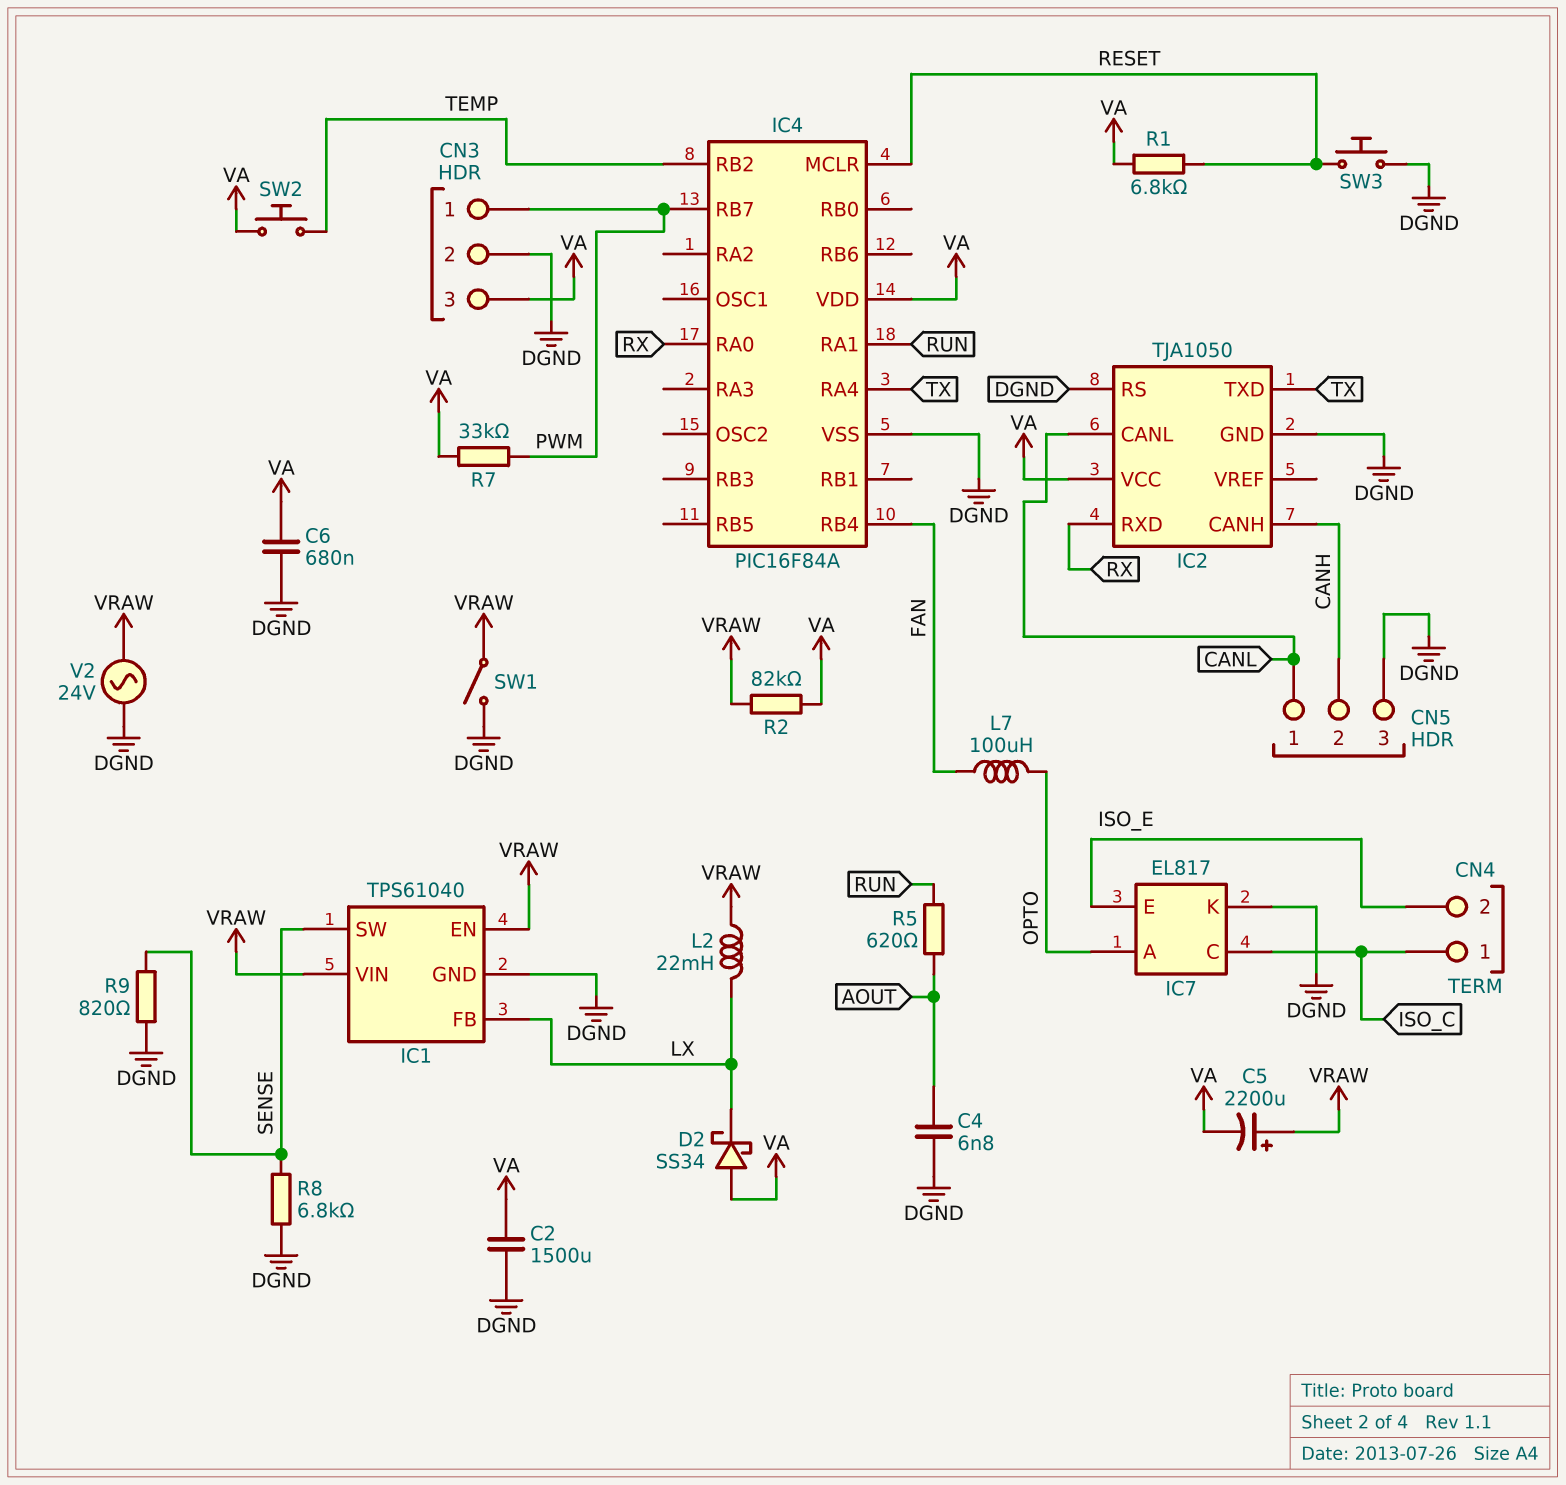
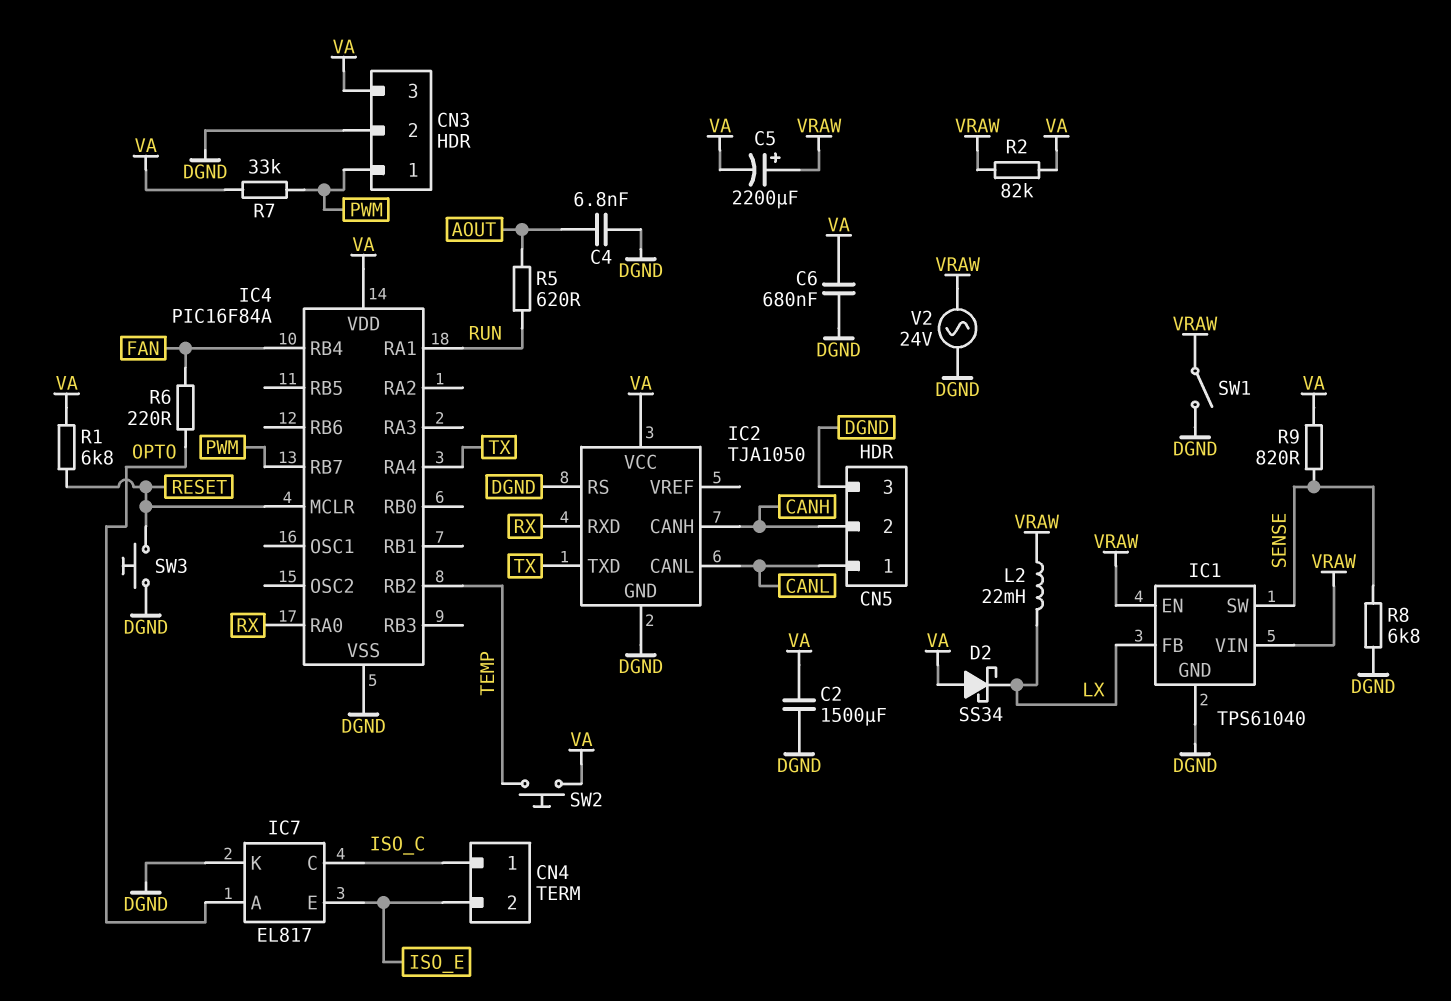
L7: 100uH (FAN, OPTO) -> none
R6: none -> 220 (FAN, OPTO)
R9: 820 (DGND, SENSE) -> 820 (SENSE, VA)

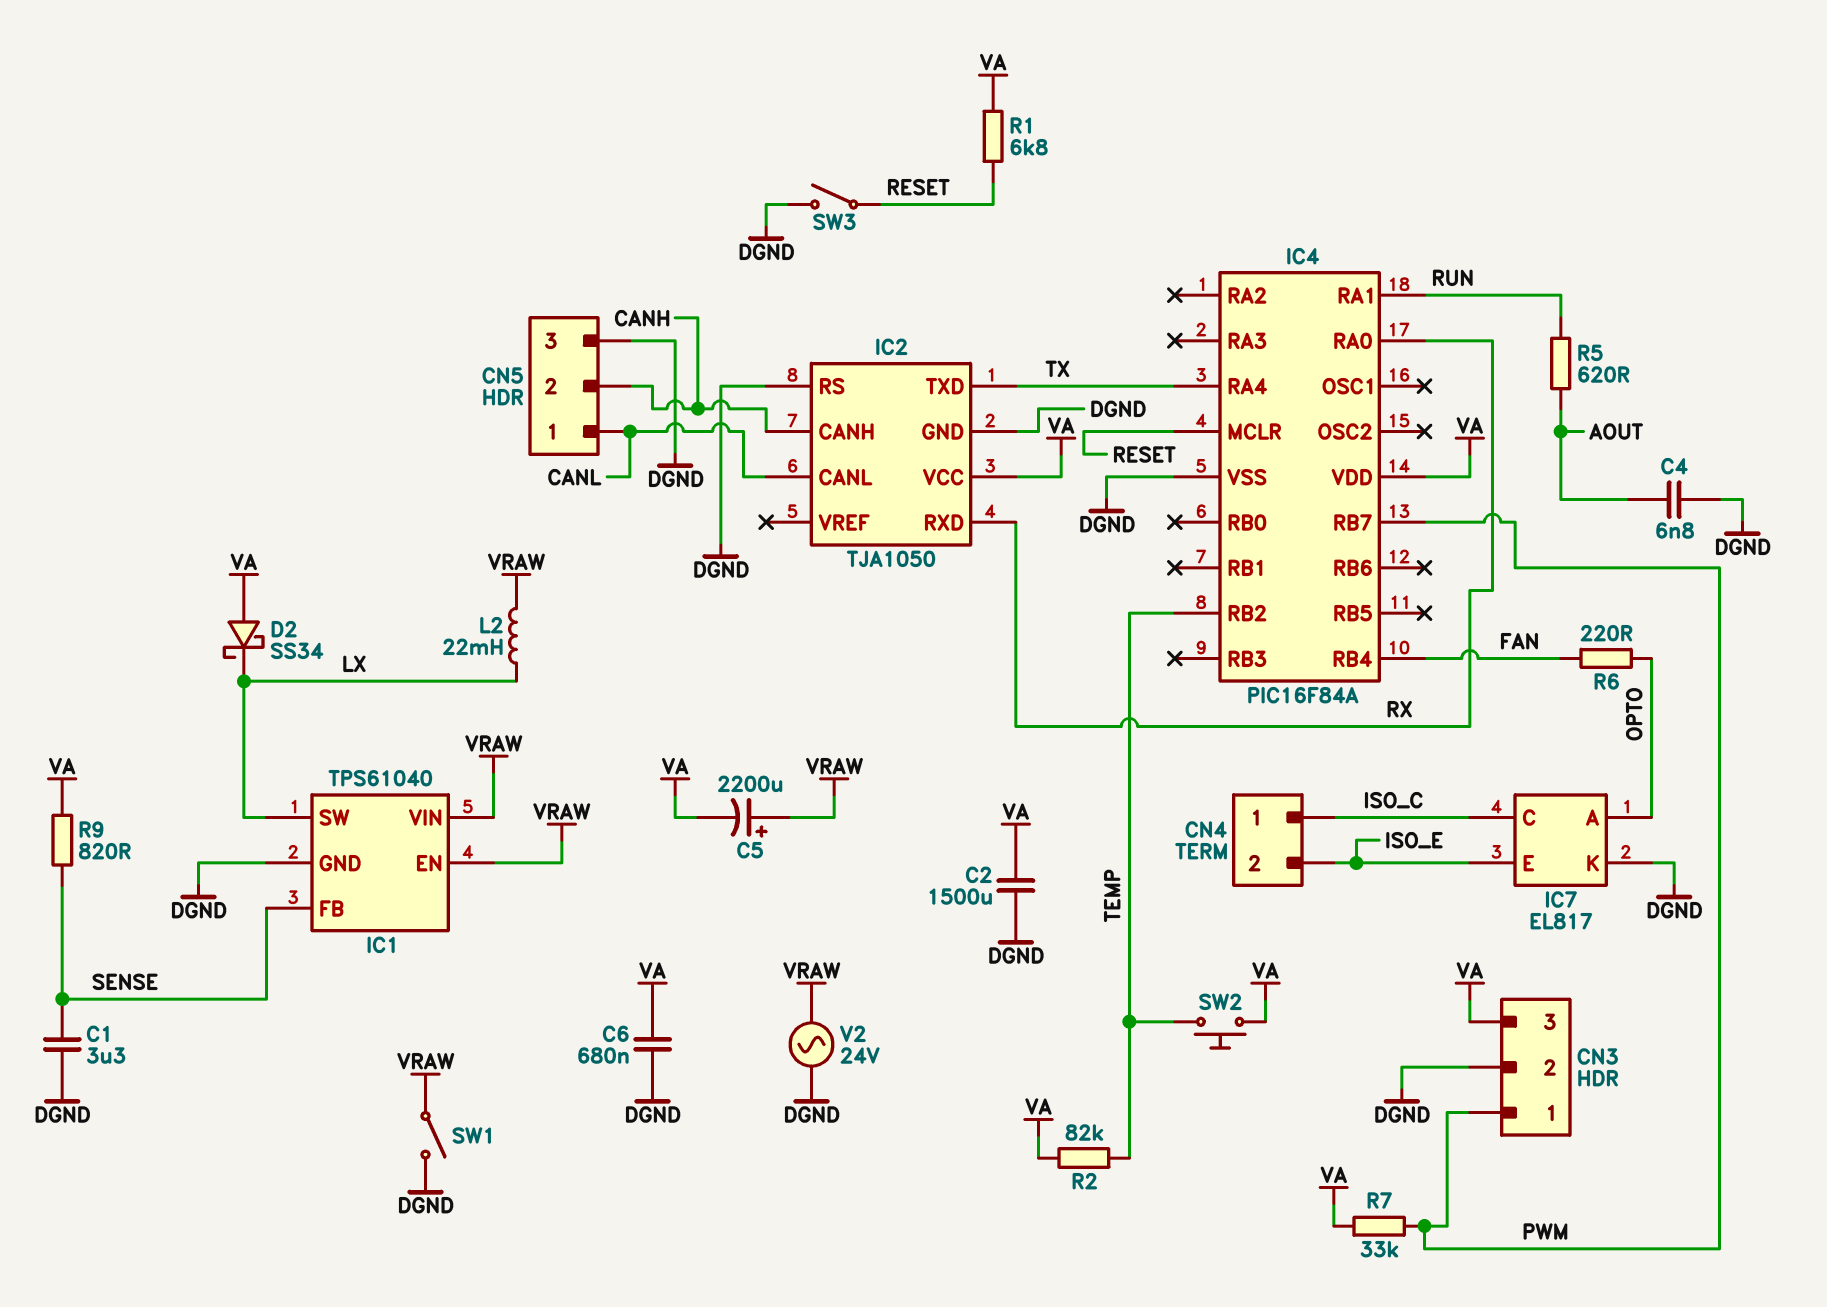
C1: none -> 3.3uF (DGND, SENSE)
IC1 pin FB: LX -> SENSE
IC1 pin SW: SENSE -> LX
R2: 82k (VA, VRAW) -> 82k (TEMP, VA)
R8: 6.8k (DGND, SENSE) -> none
SW3: button (DGND, RESET) -> switch (DGND, RESET)

